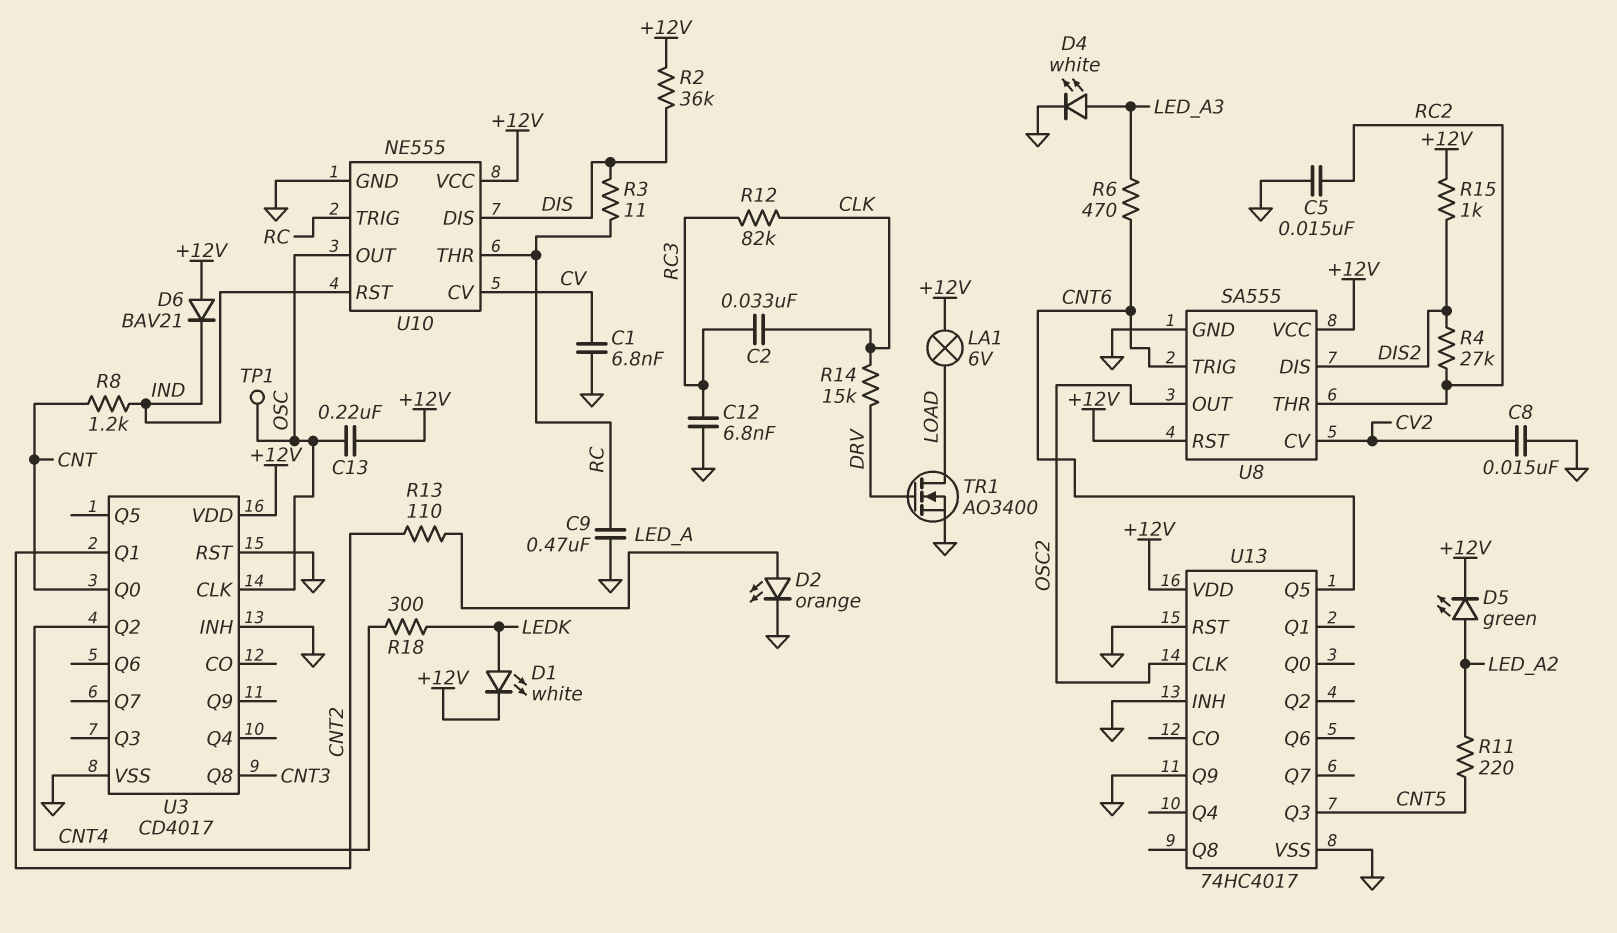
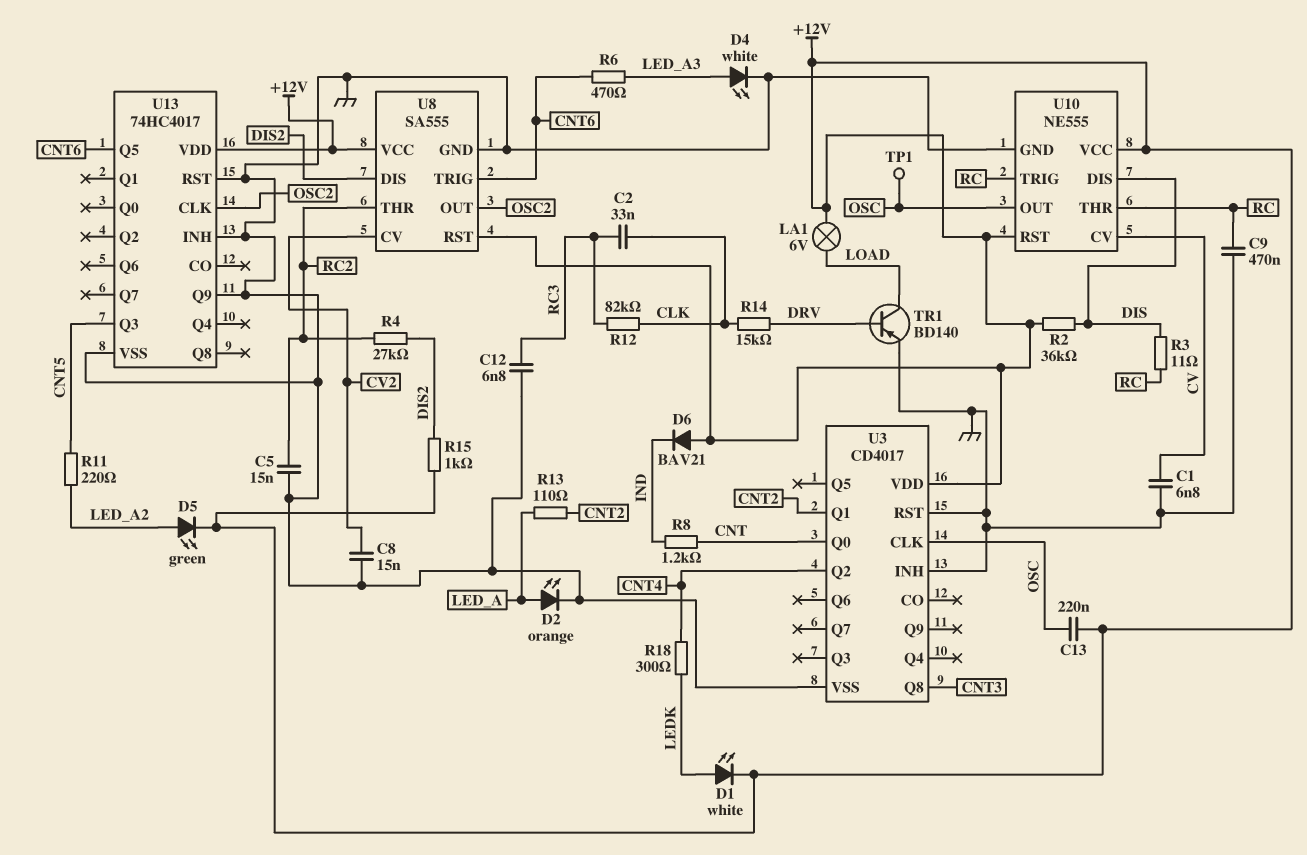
TR1: NMOS AO3400 (G DRV, D LOAD, S GND) -> PNP BD140 (B DRV, C LOAD, E GND)
U10 pin RST: IND -> +12V

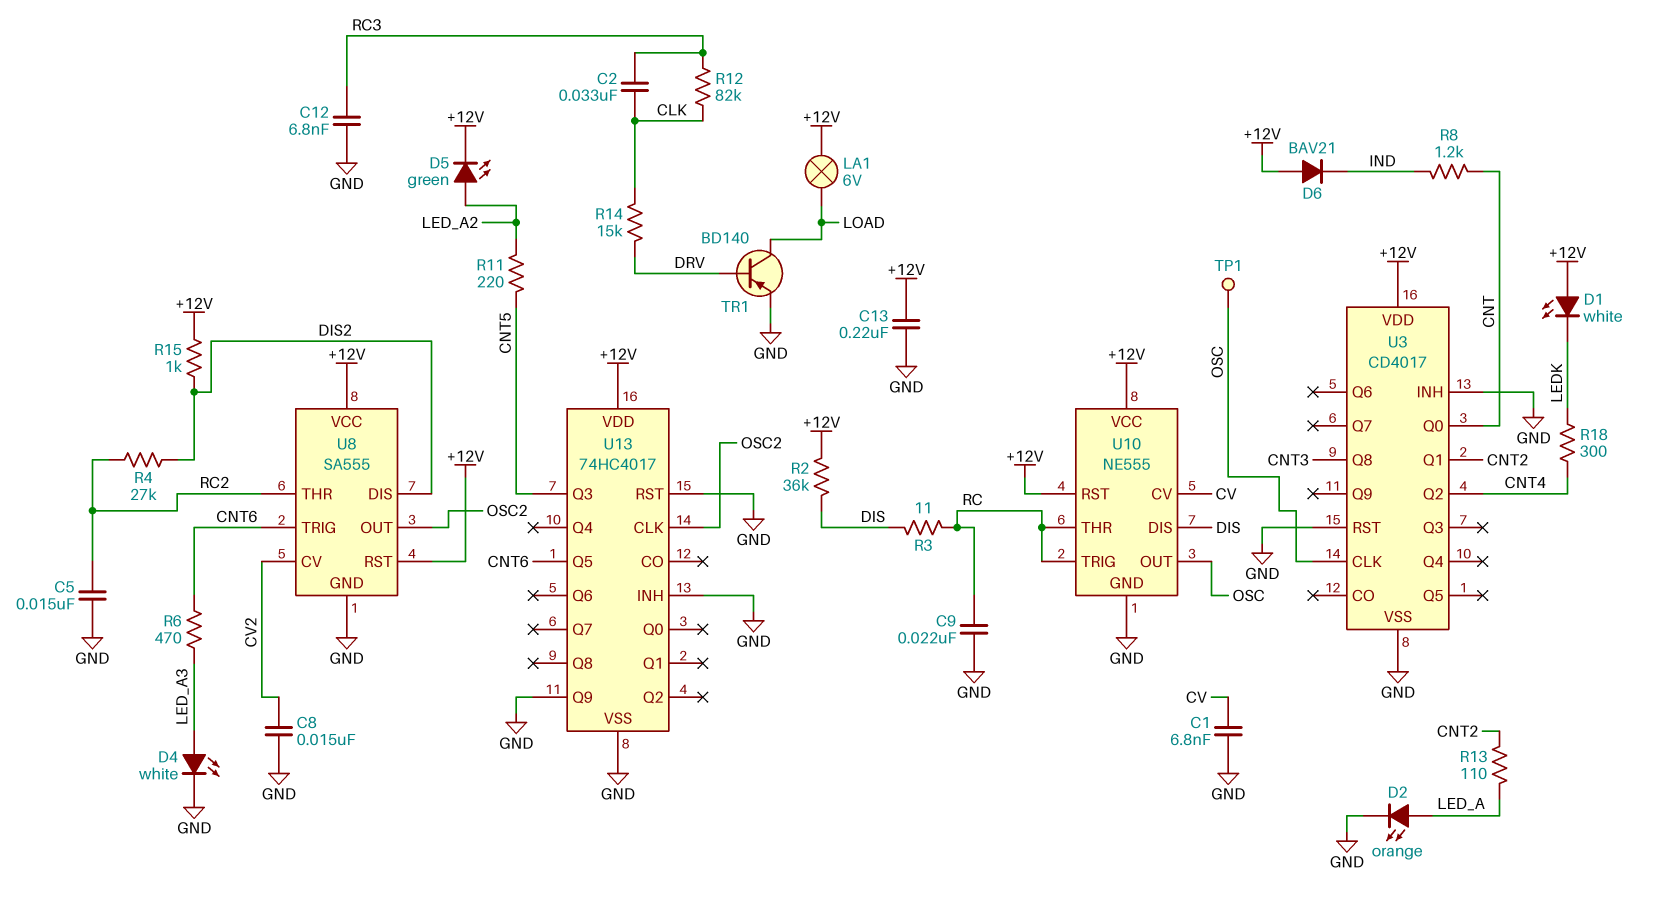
C9: 470nF (GND, RC) -> 22nF (GND, RC)
C13: 220nF (+12V, OSC) -> 220nF (+12V, GND)
D1: LED white (A LEDK, K +12V) -> LED white (A +12V, K LEDK)

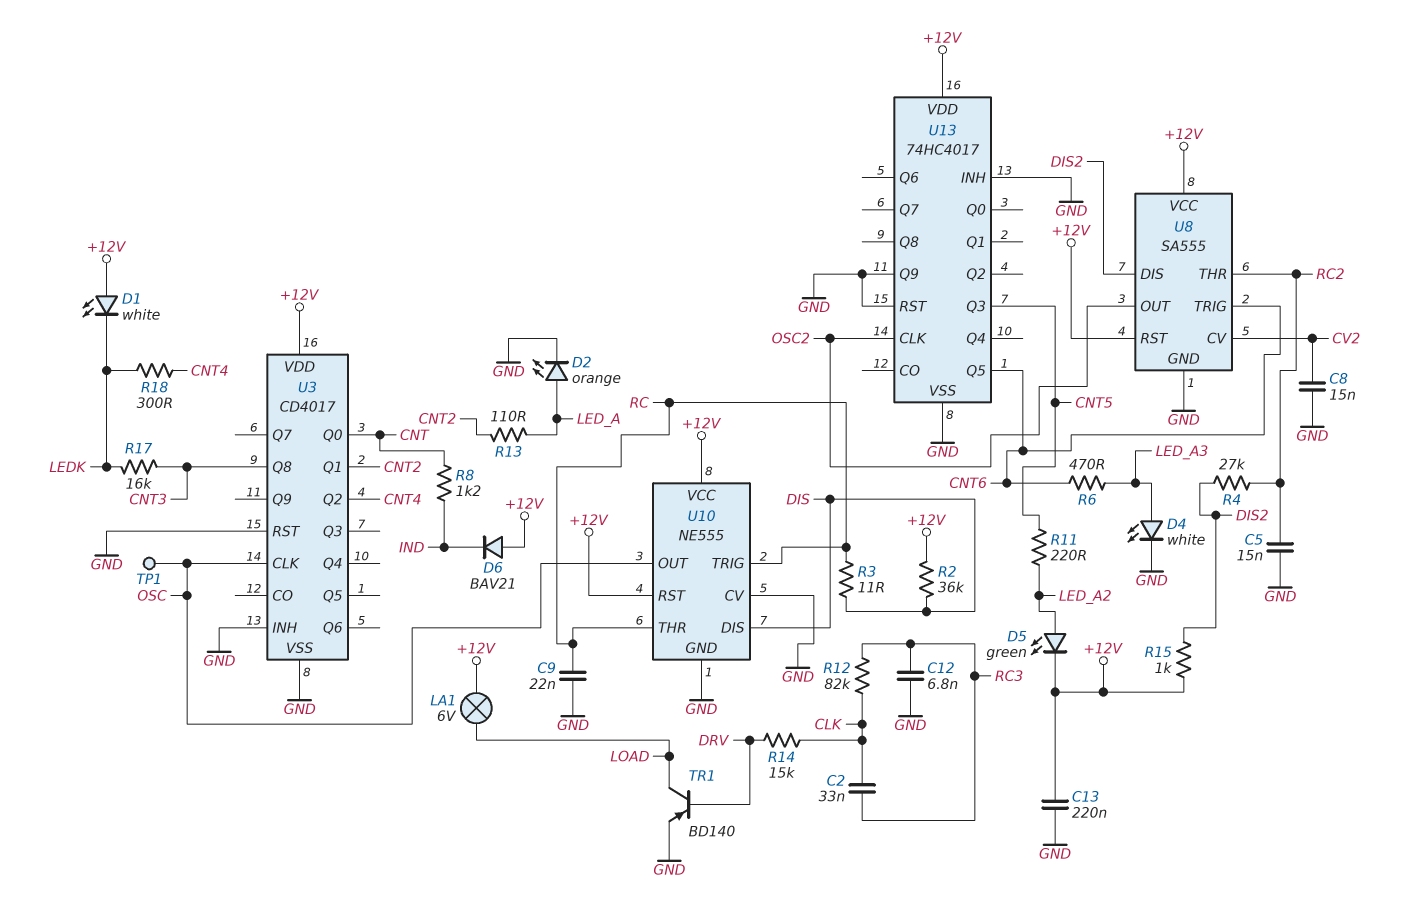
C1: 6.8nF (CV, GND) -> none
R17: none -> 16k (CNT3, LEDK)
U10 pin CV: CV -> GND

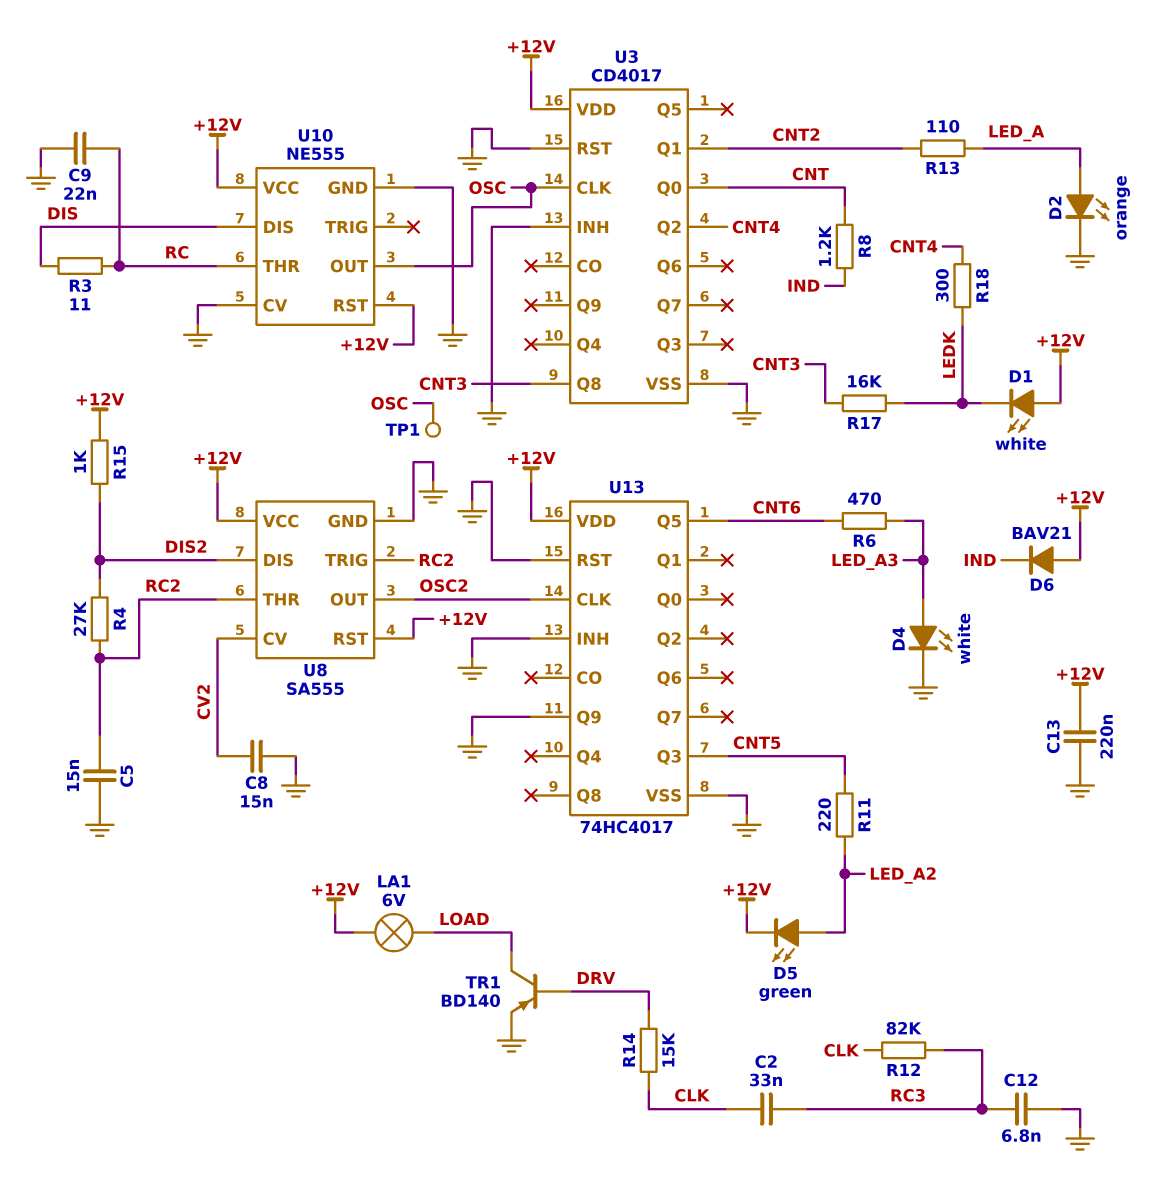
R2: 36k (+12V, DIS) -> none
U8 pin TRIG: CNT6 -> RC2
U10 pin TRIG: RC -> none

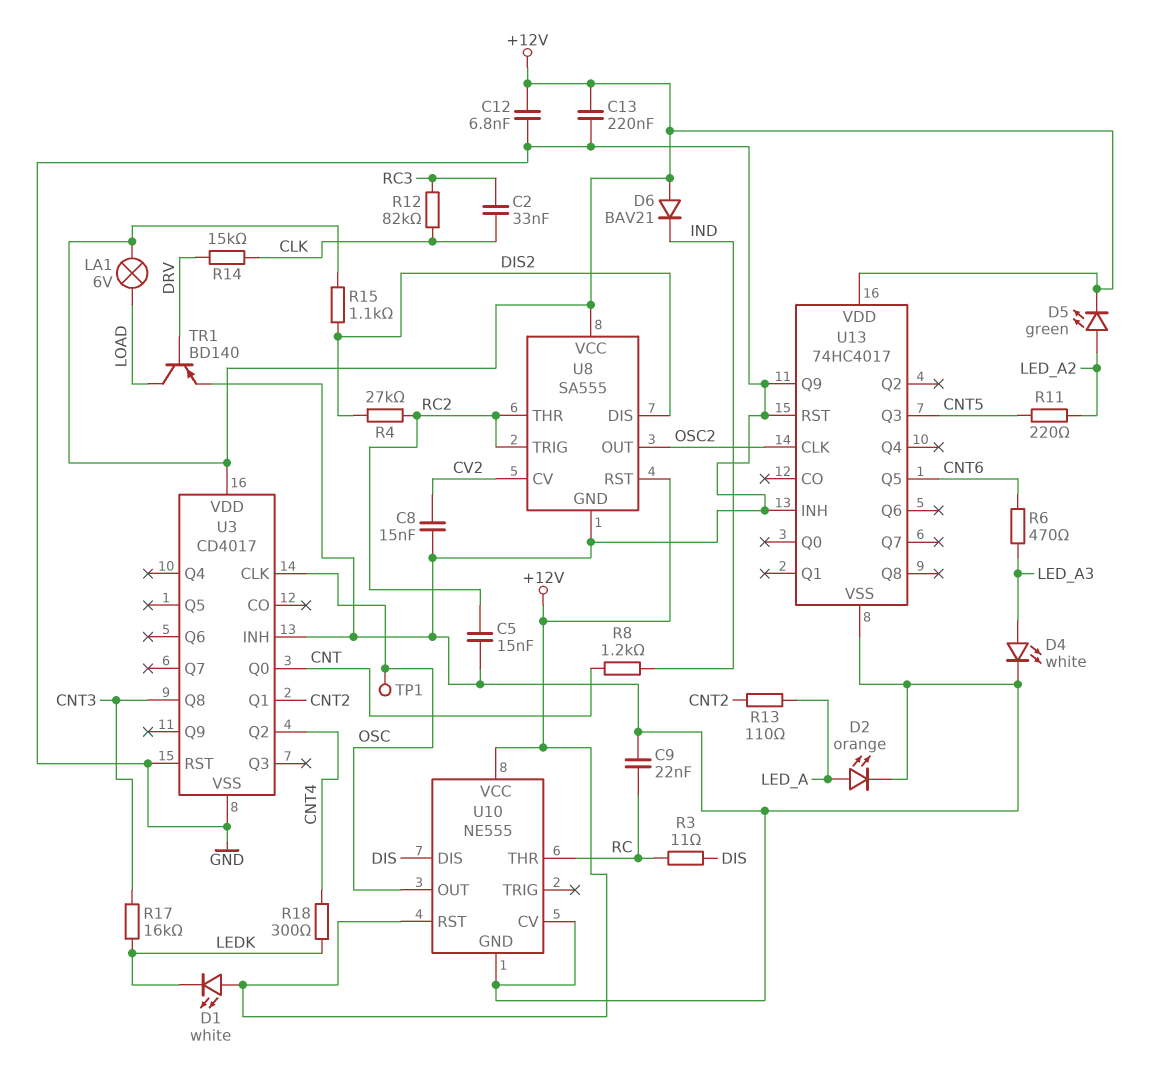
C12: 6.8nF (GND, RC3) -> 6.8nF (+12V, GND)
R15: 1k (+12V, DIS2) -> 1.1k (+12V, DIS2)

